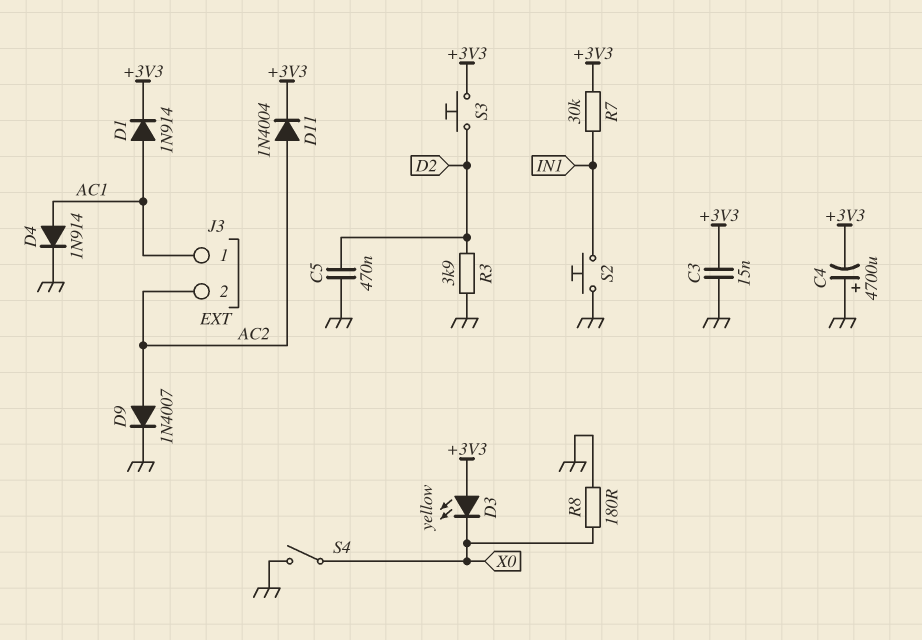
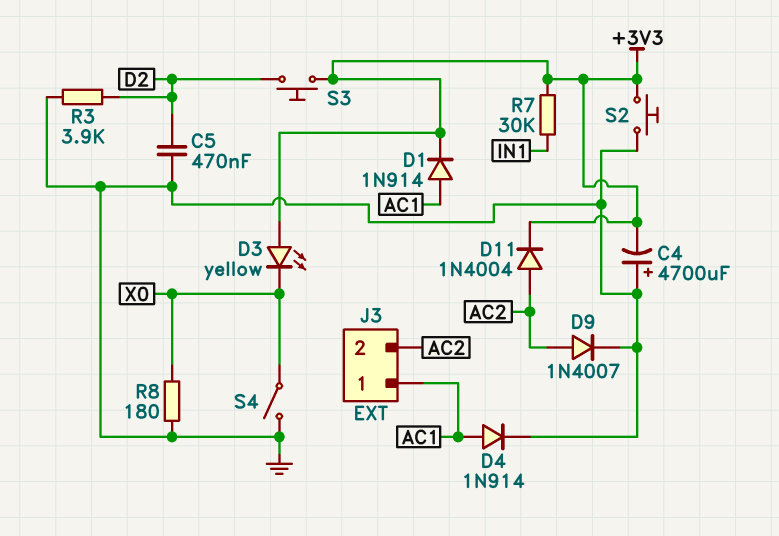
C3: 15nF (+3V3, GND) -> none
S2: button (GND, IN1) -> button (+3V3, GND)

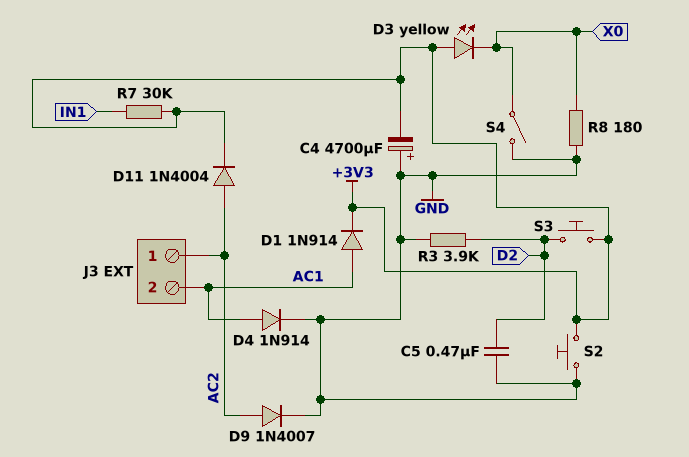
J3 pin 1: AC1 -> AC2
J3 pin 2: AC2 -> AC1

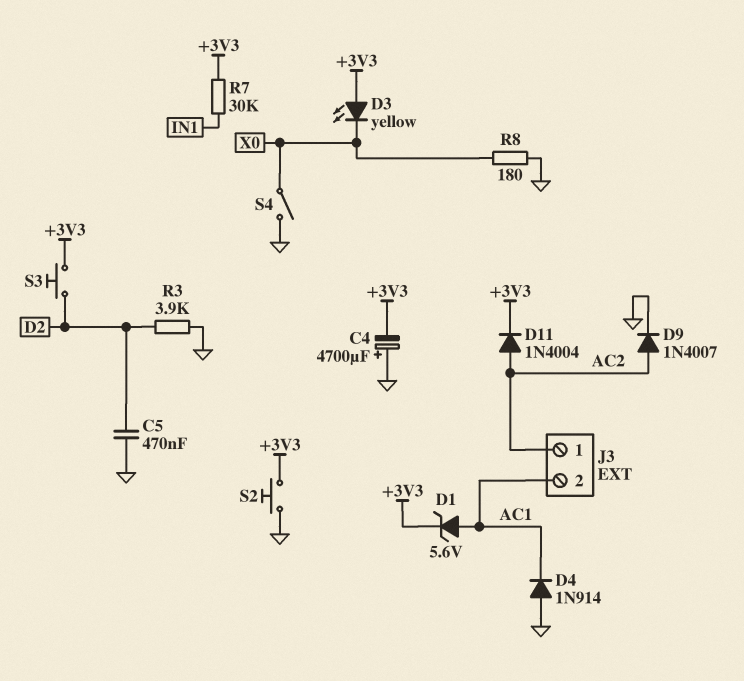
D1: diode 1N914 (A AC1, K +3V3) -> zener 5.6V (A AC1, K +3V3)
D4: diode 1N914 (A AC1, K GND) -> diode 1N914 (A GND, K AC1)

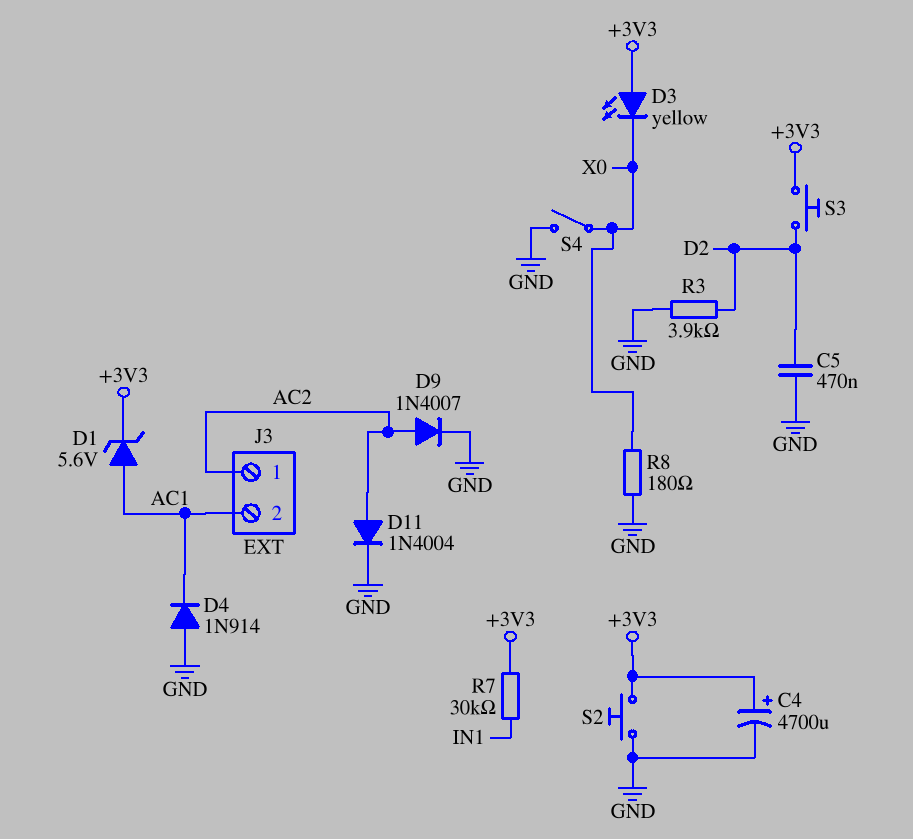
C4: 4700uF (plus GND, minus +3V3) -> 4700uF (plus +3V3, minus GND)
D11: diode 1N4004 (A AC2, K +3V3) -> diode 1N4004 (A AC2, K GND)

